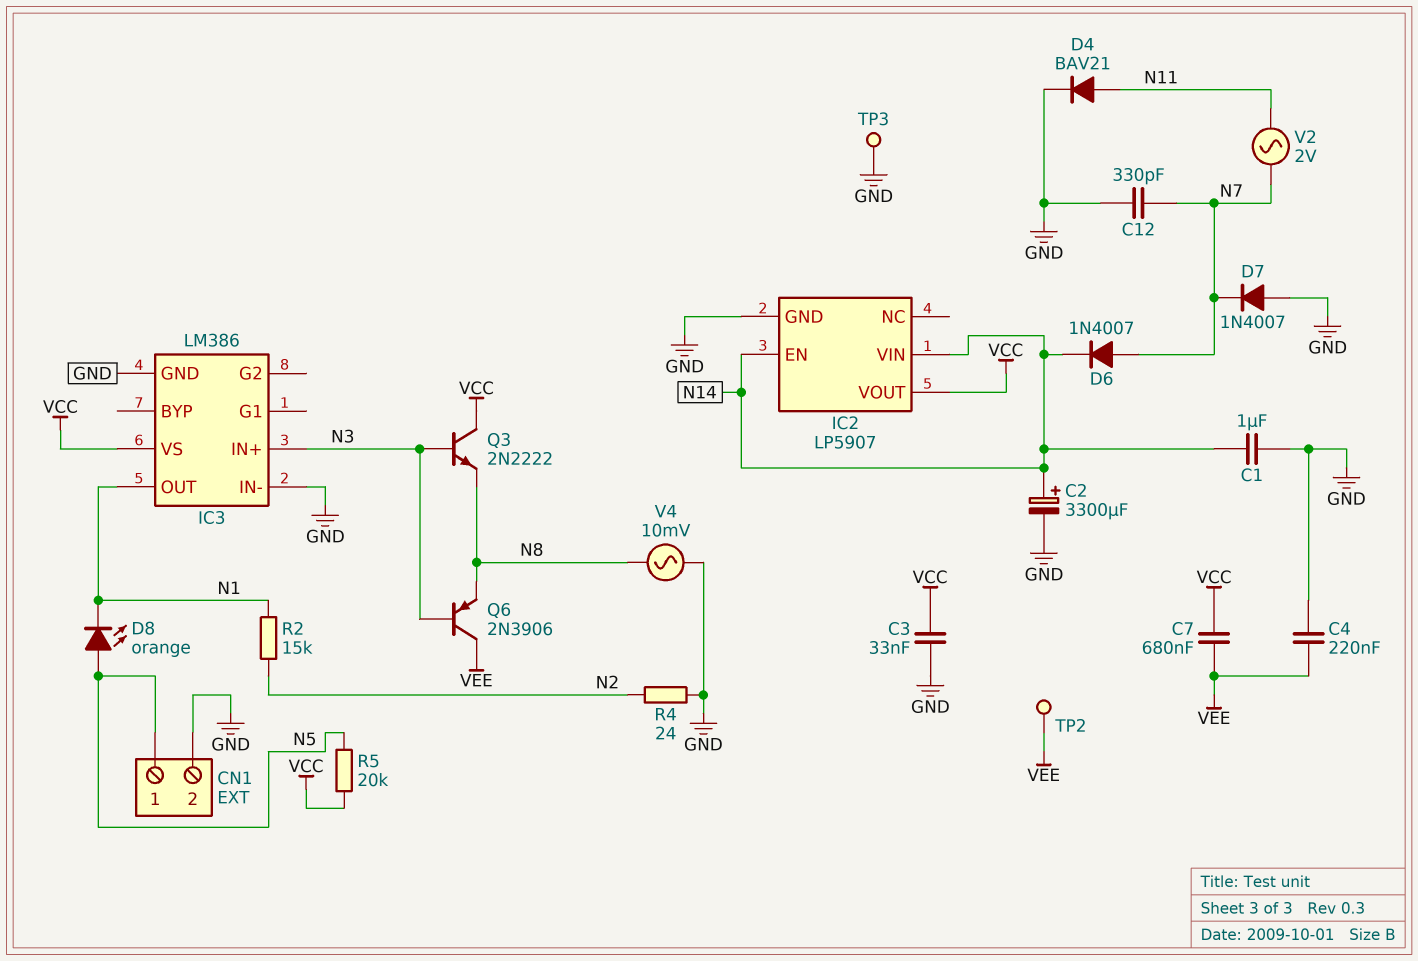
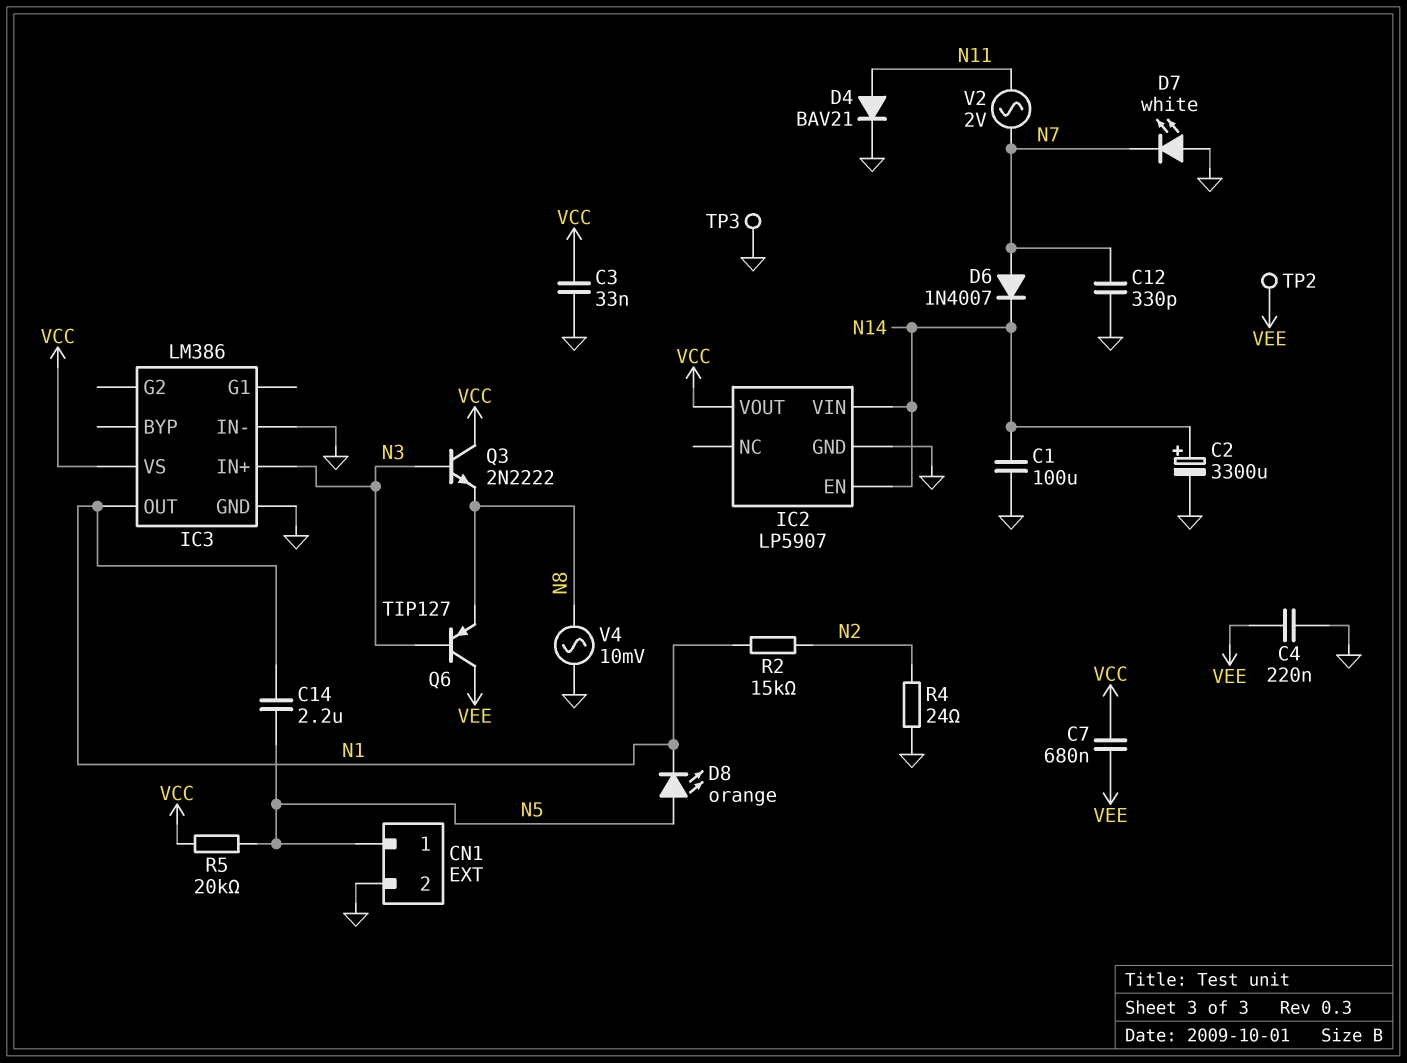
C1: 1uF (GND, N14) -> 100uF (GND, N14)
C14: none -> 2.2uF (N1, N5)
D7: diode 1N4007 (A GND, K N7) -> LED white (A GND, K N7)
Q6: PNP 2N3906 (B N3, C VEE, E N8) -> PNP TIP127 (B N3, C VEE, E N8)

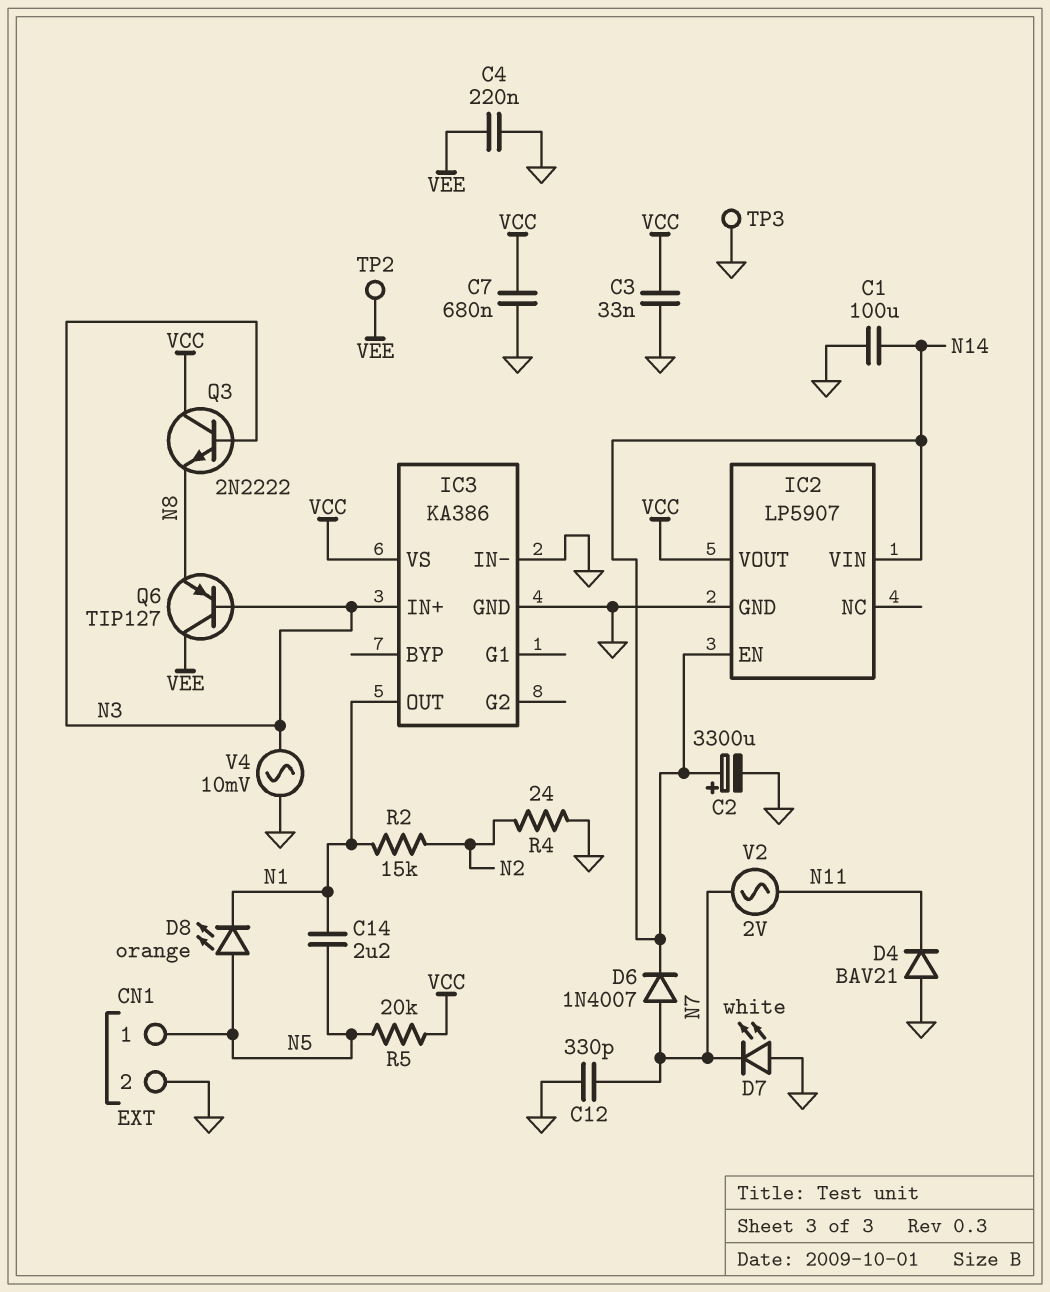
C7: 680nF (VCC, VEE) -> 680nF (GND, VCC)
D4: diode BAV21 (A N11, K GND) -> diode BAV21 (A GND, K N11)
IC3: LM386 -> KA386
V4: AC 10mV (GND, N8) -> AC 10mV (GND, N3)

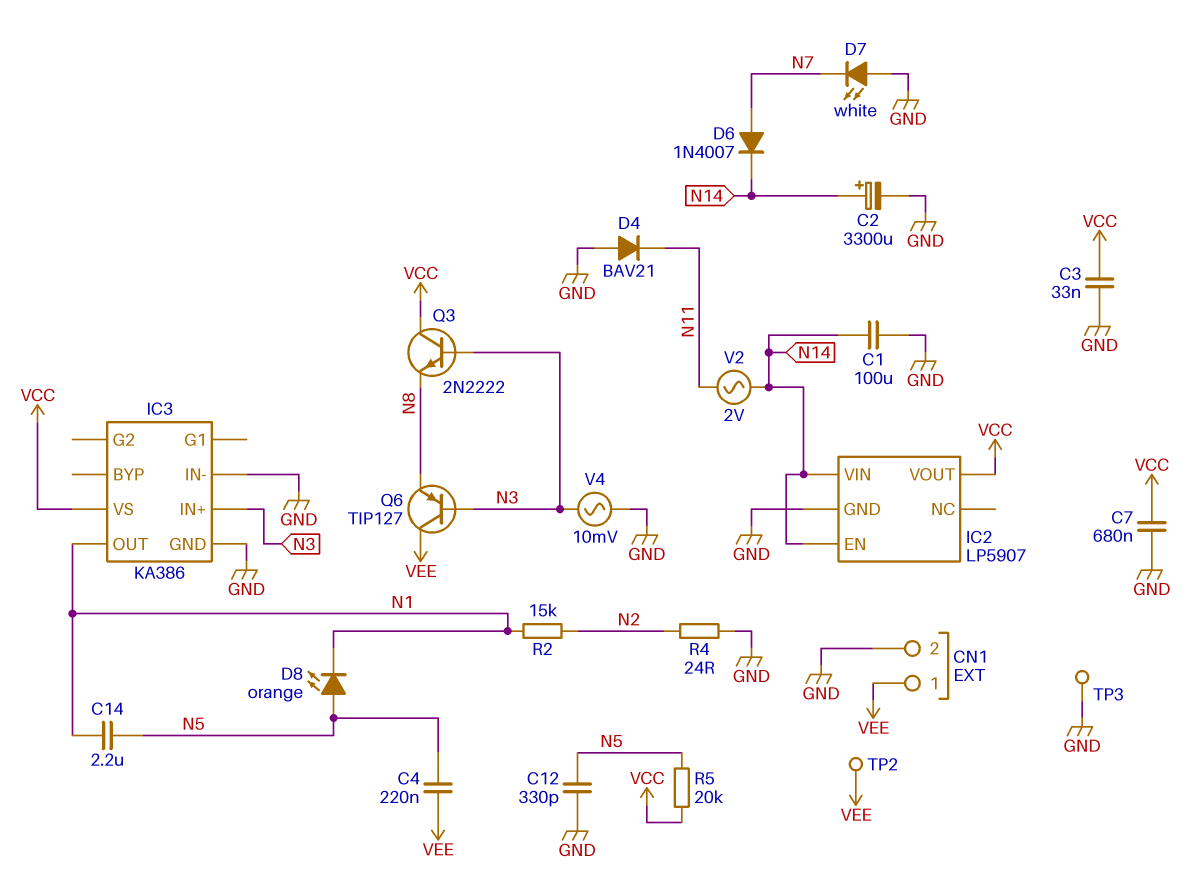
C4: 220nF (GND, VEE) -> 220nF (N5, VEE)
C12: 330pF (GND, N7) -> 330pF (GND, N5)
CN1 pin 1: N5 -> VEE
V2: AC 2V (N7, N11) -> AC 2V (N11, N14)

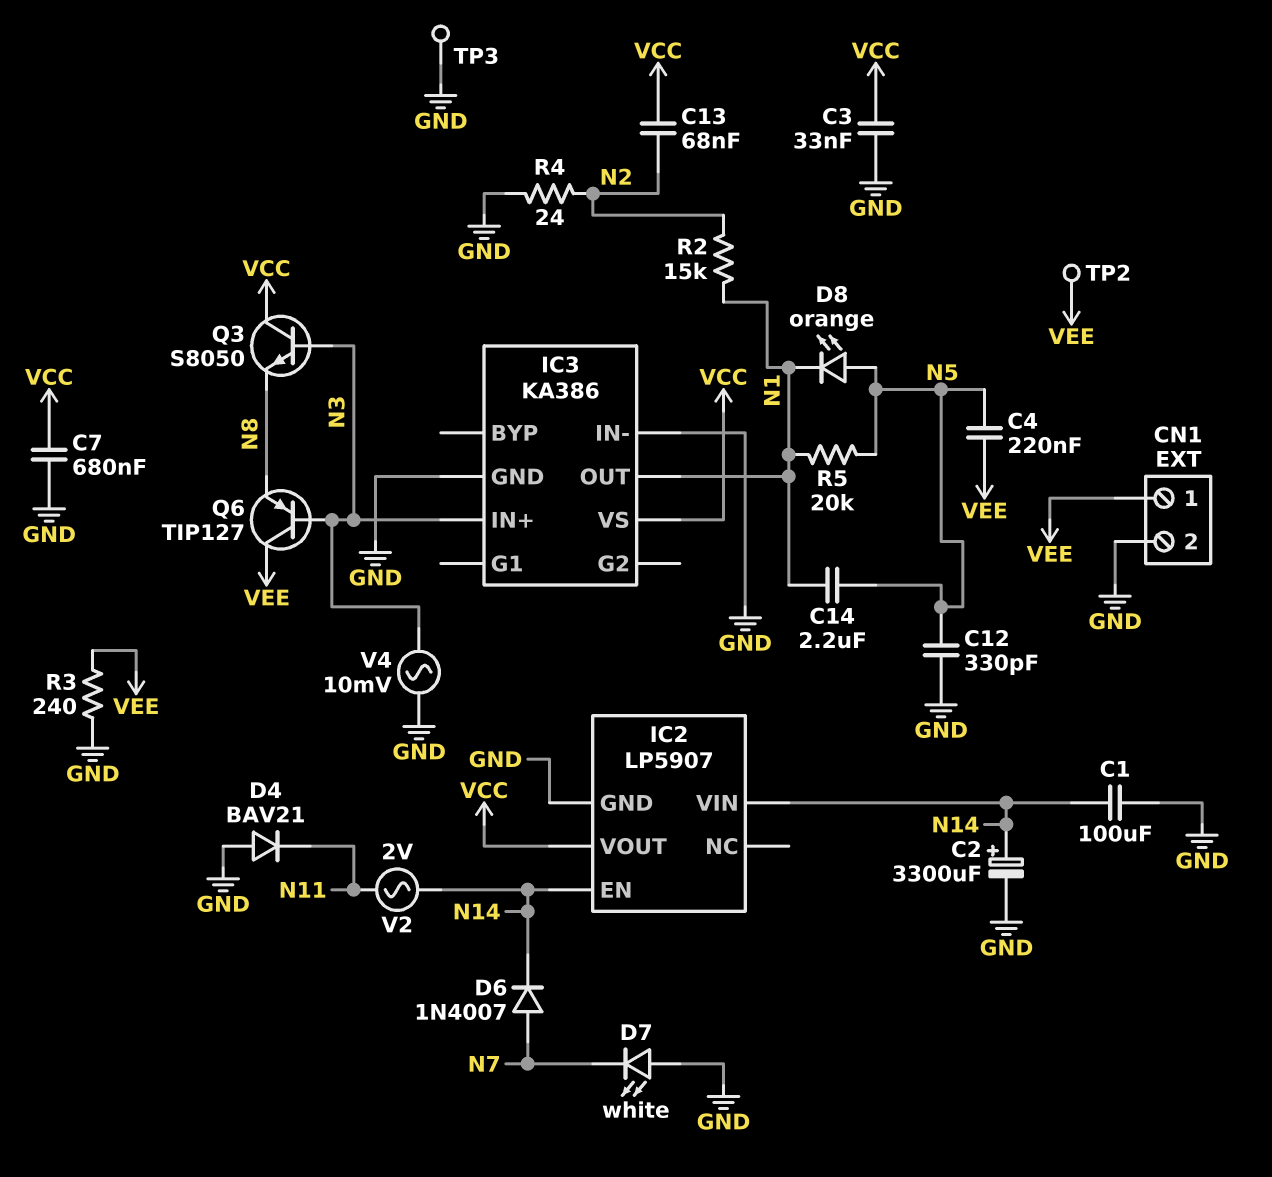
C13: none -> 68nF (N2, VCC)
Q3: NPN 2N2222 (B N3, C VCC, E N8) -> NPN S8050 (B N3, C VCC, E N8)
R3: none -> 240 (GND, VEE)
R5: 20k (N5, VCC) -> 20k (N1, N5)

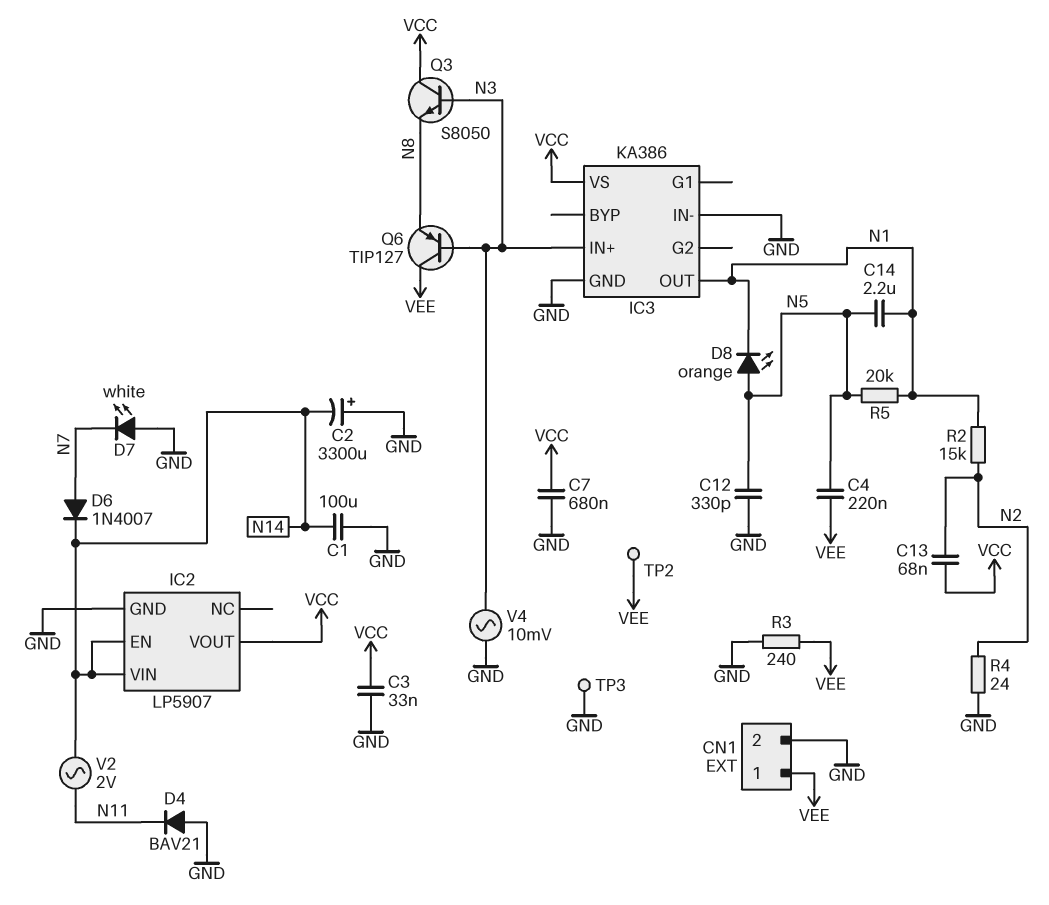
C2: 3300uF (plus N14, minus GND) -> 3300uF (plus GND, minus N14)

